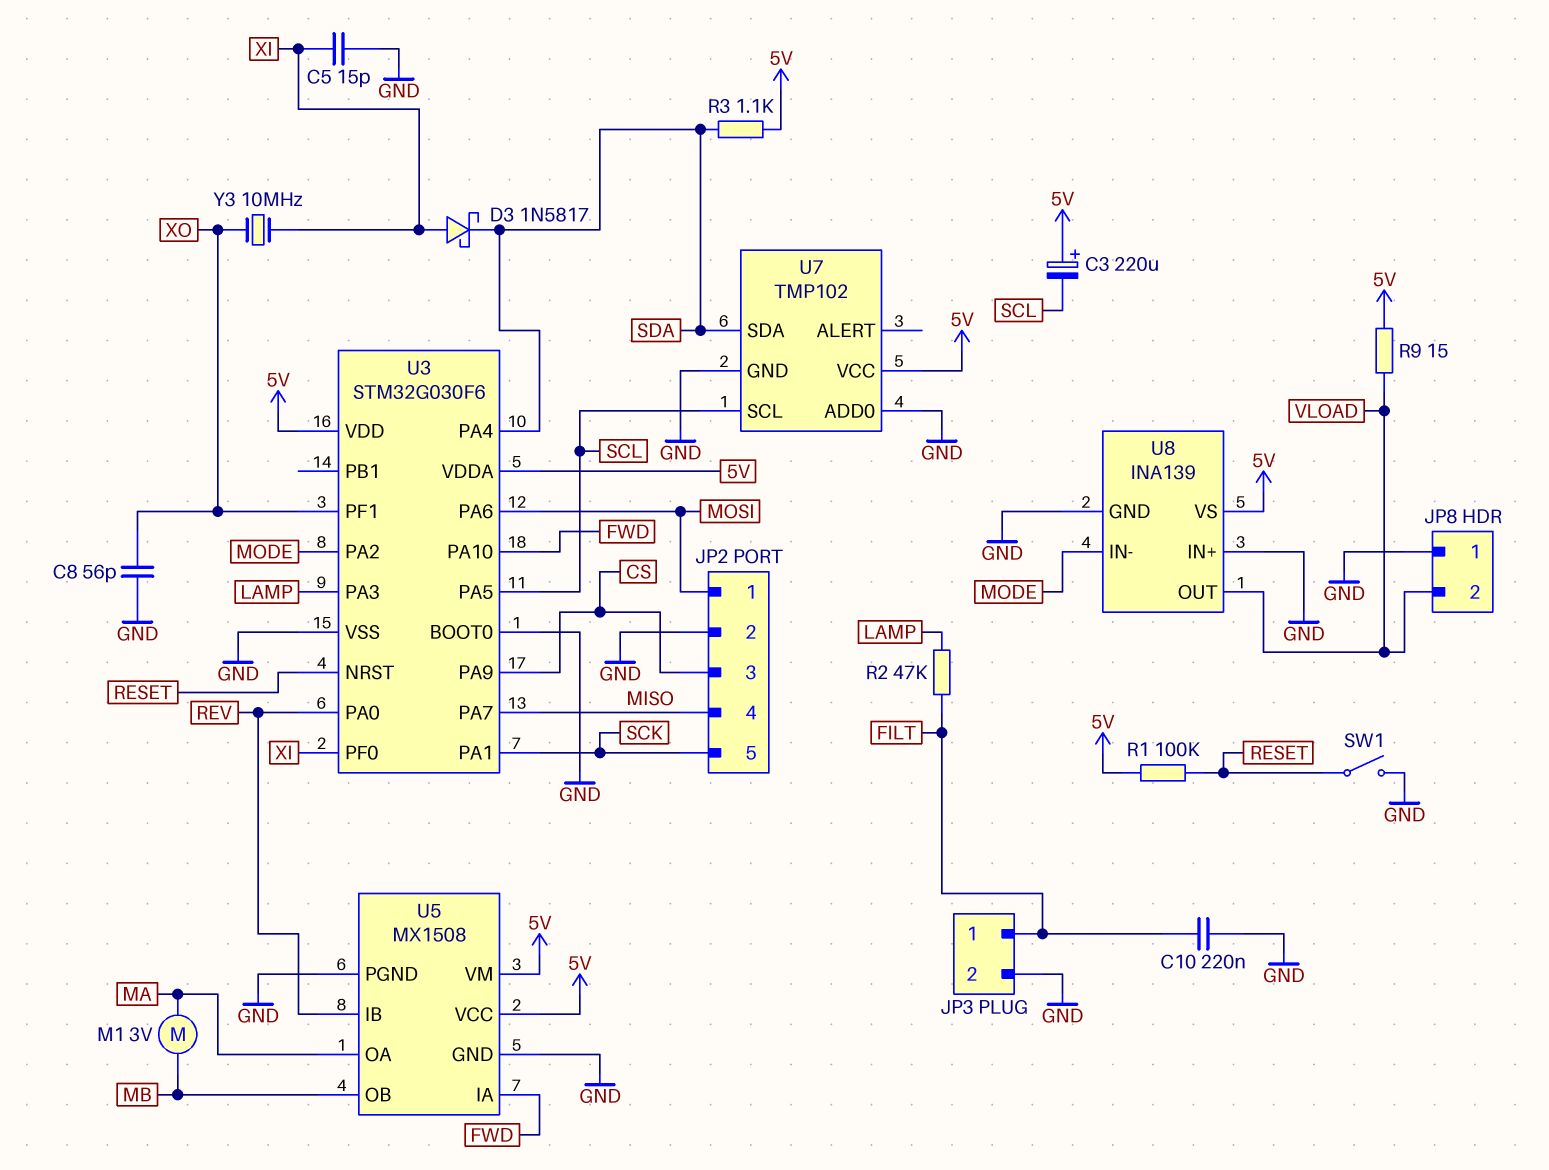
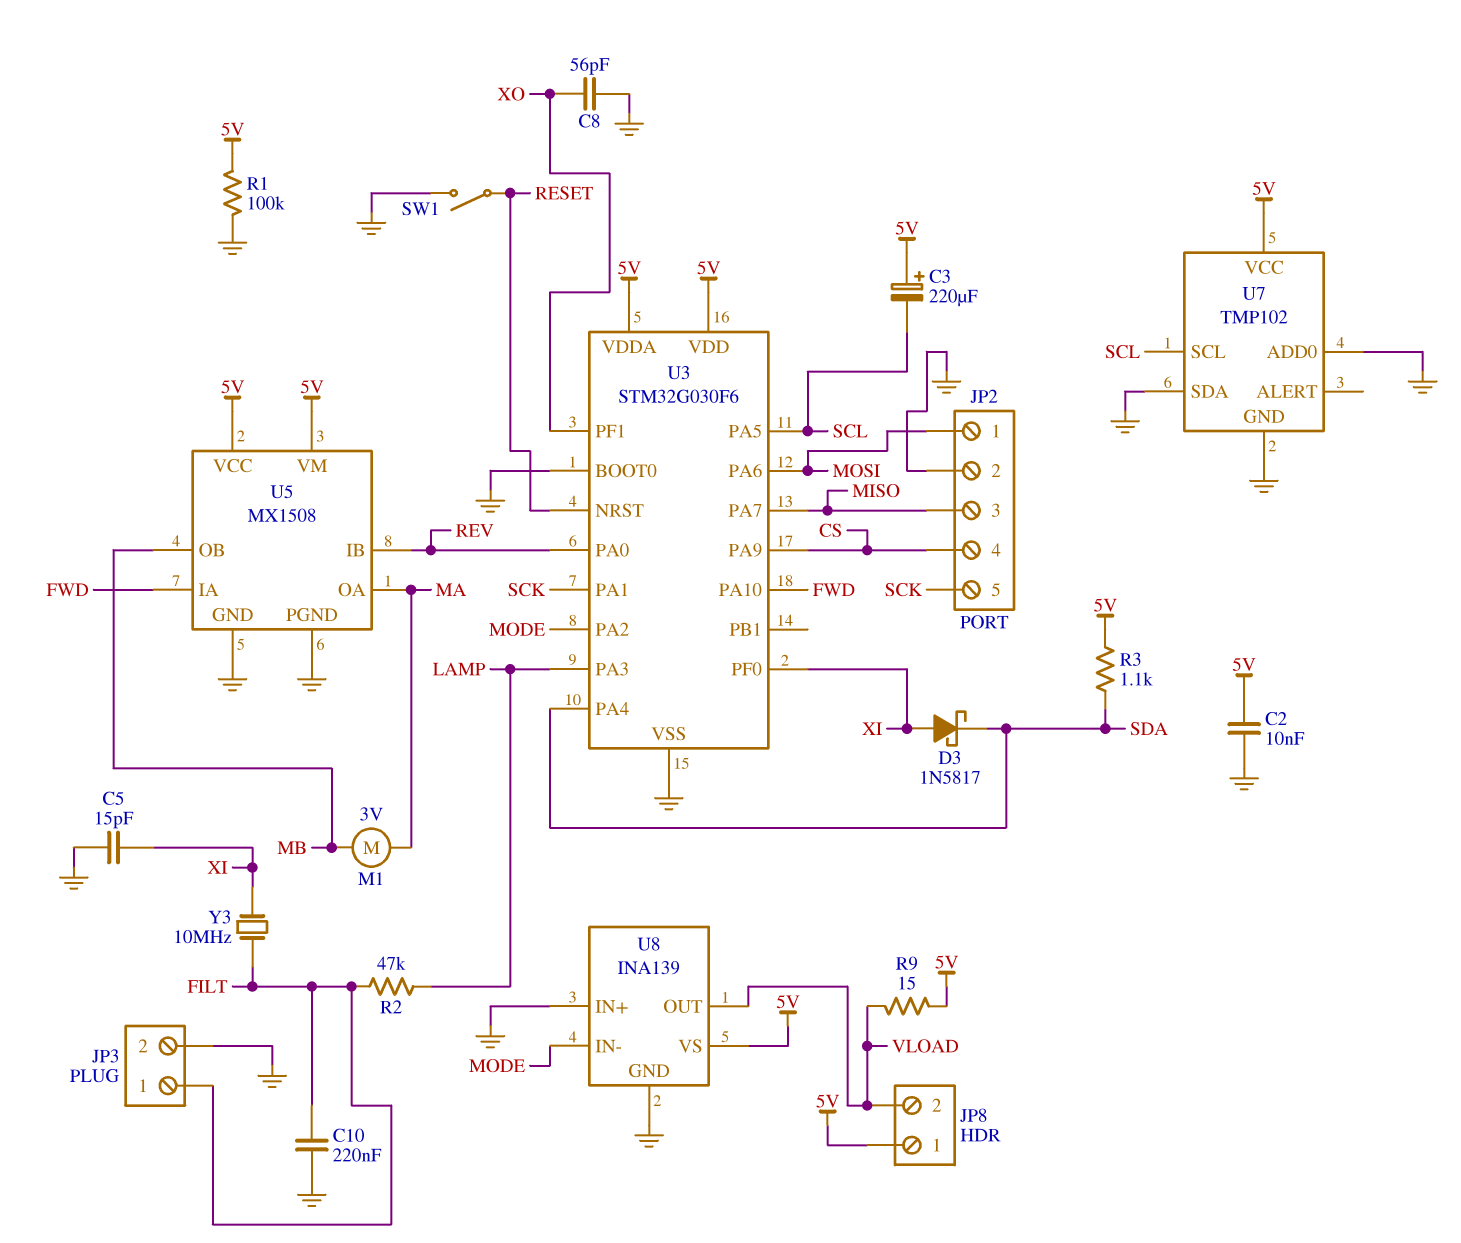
C2: none -> 10nF (5V, GND)
JP2 pin 3: CS -> MISO
JP2 pin 4: MISO -> CS
JP8 pin 1: GND -> 5V
R1: 100k (5V, RESET) -> 100k (5V, GND)
U7 pin SDA: SDA -> GND
Y3: 10MHz (XI, XO) -> 10MHz (FILT, XI)

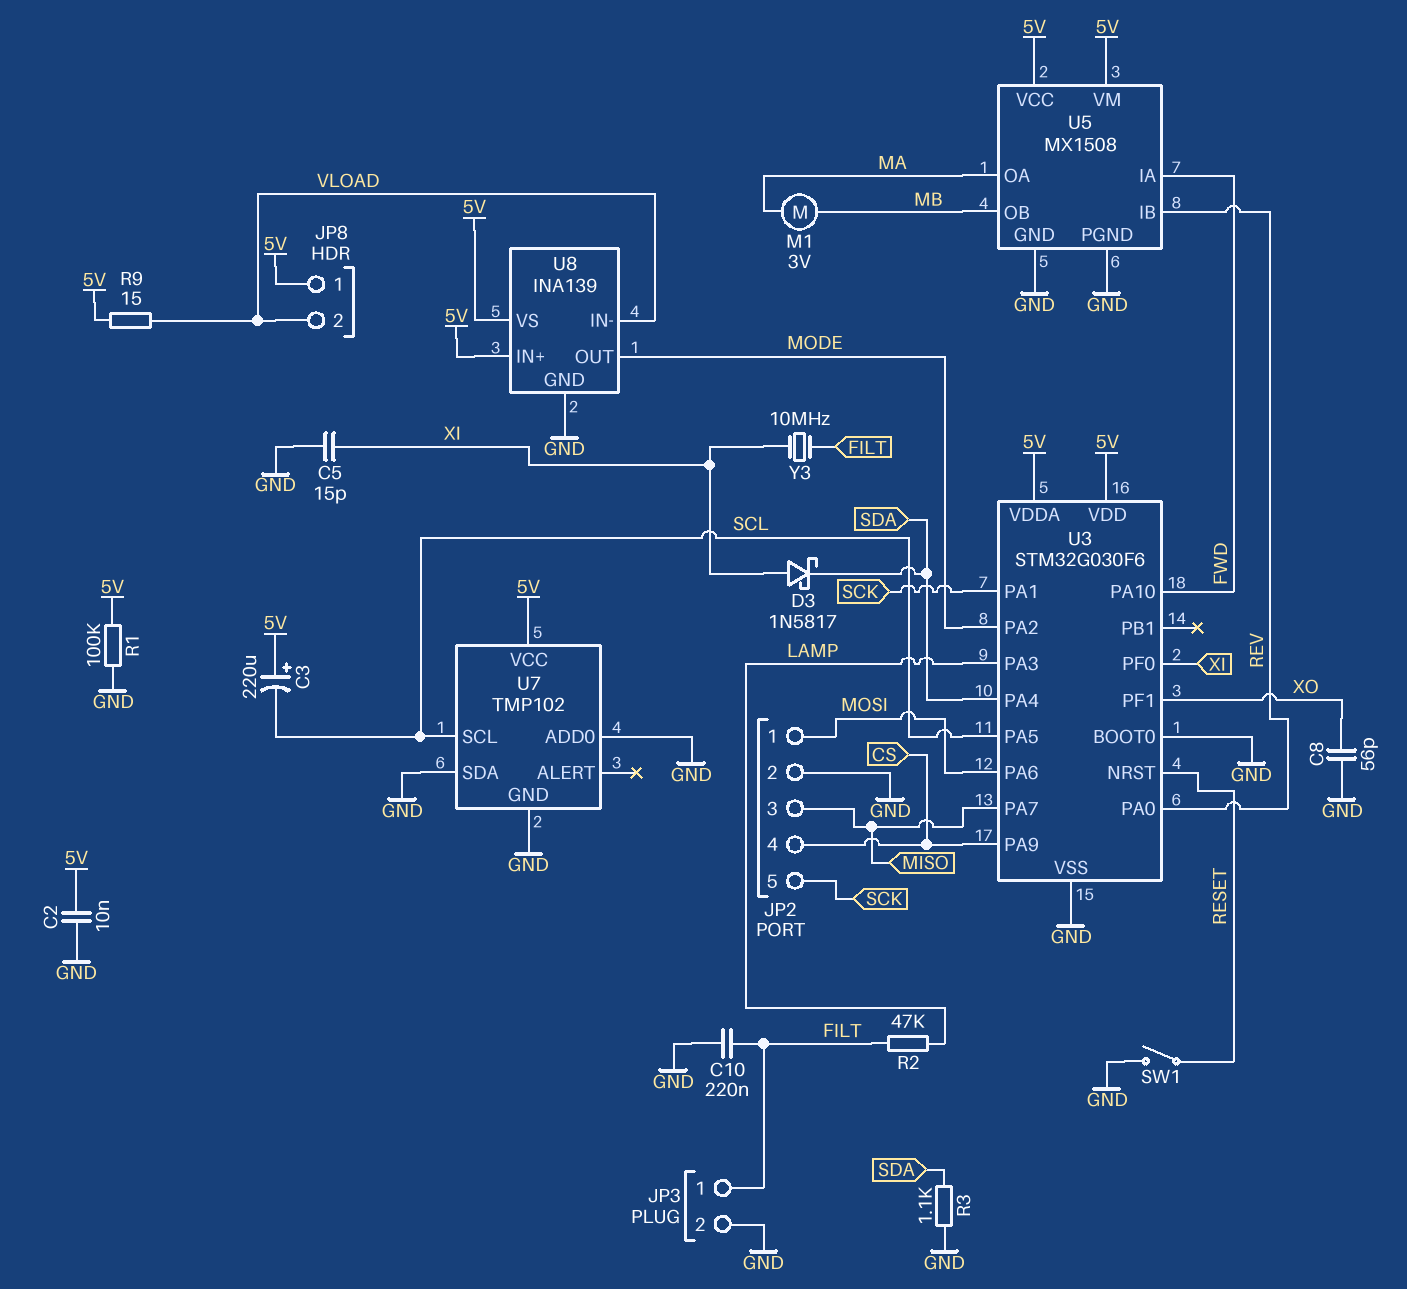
R3: 1.1k (5V, SDA) -> 1.1k (GND, SDA)
U8 pin IN+: GND -> 5V
U8 pin IN-: MODE -> VLOAD
U8 pin OUT: VLOAD -> MODE

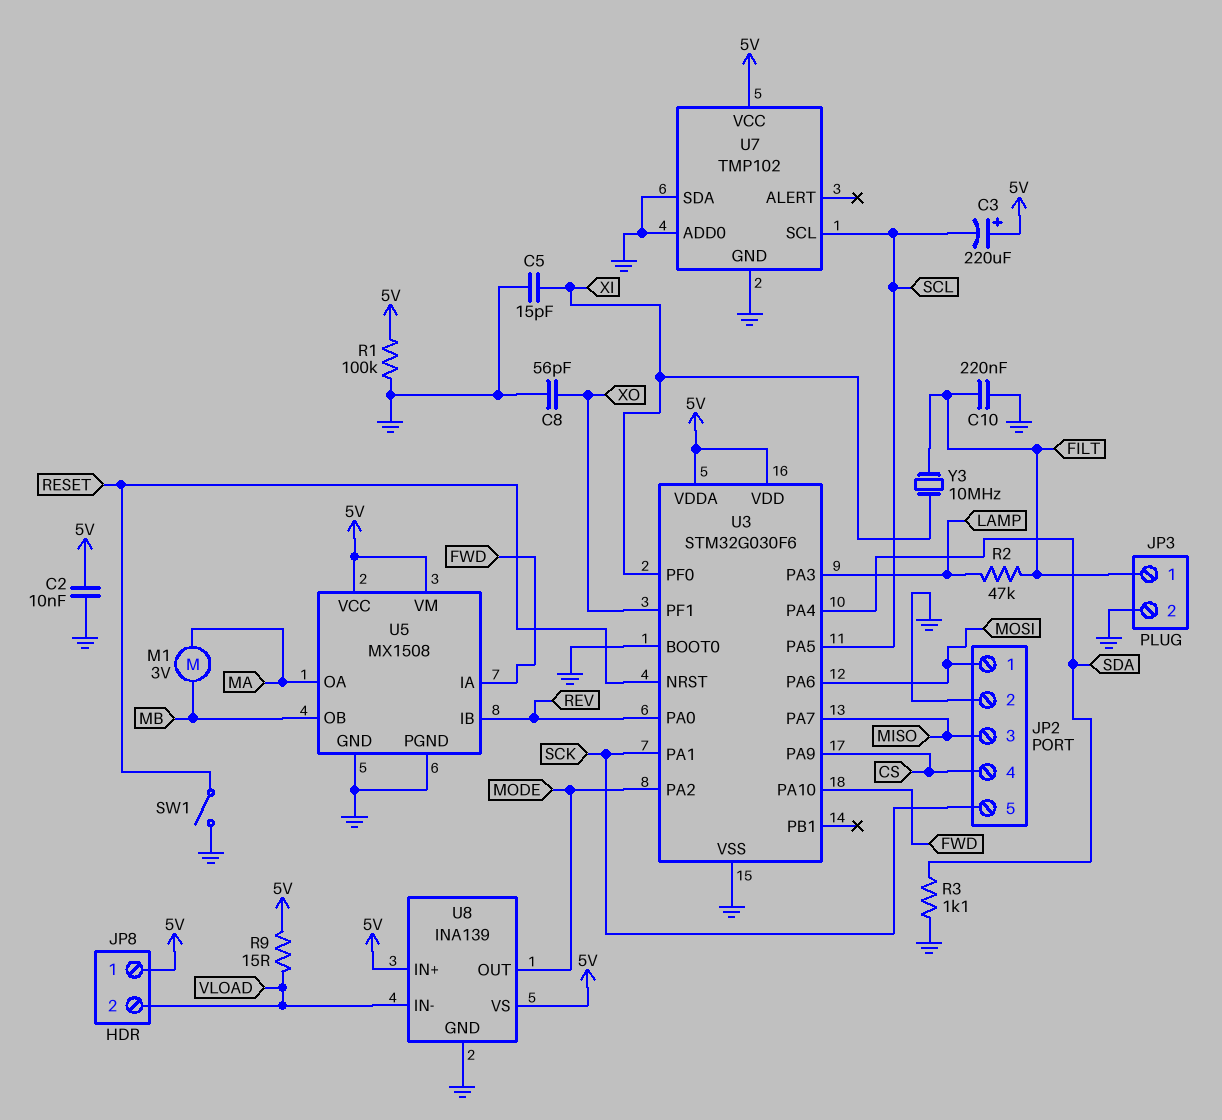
D3: schottky 1N5817 (A XI, K SDA) -> none

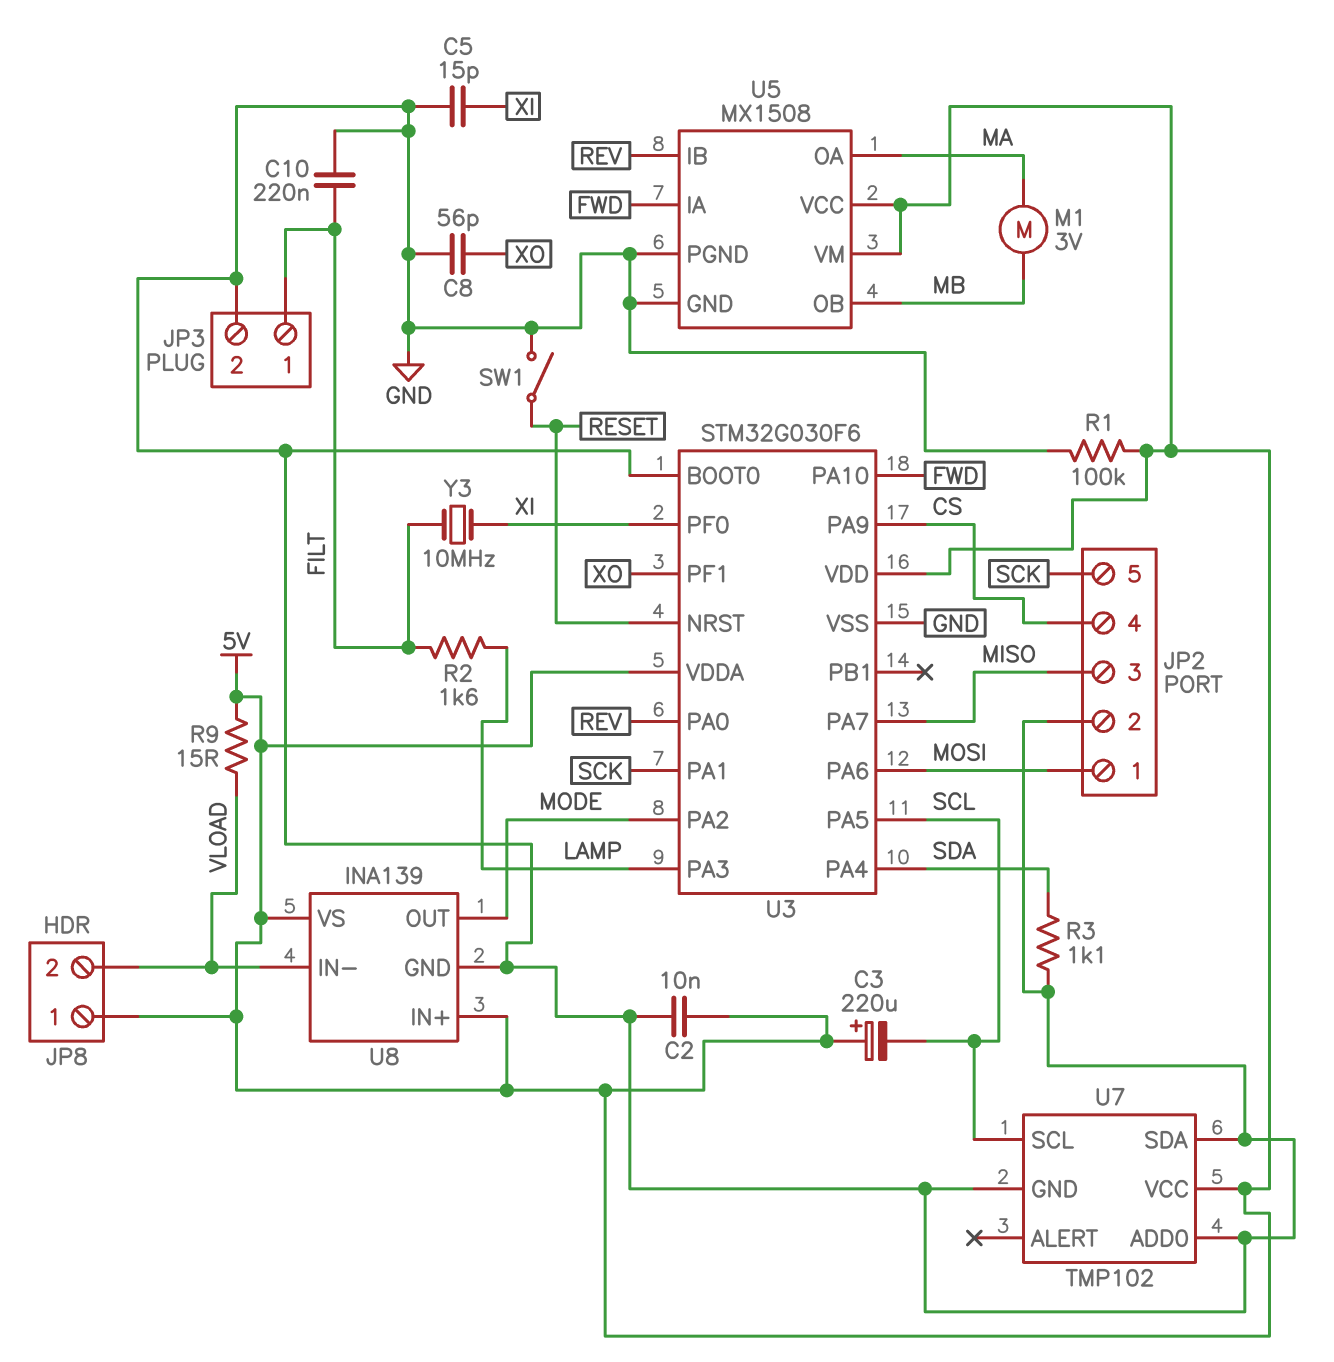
R2: 47k (FILT, LAMP) -> 1.6k (FILT, LAMP)

